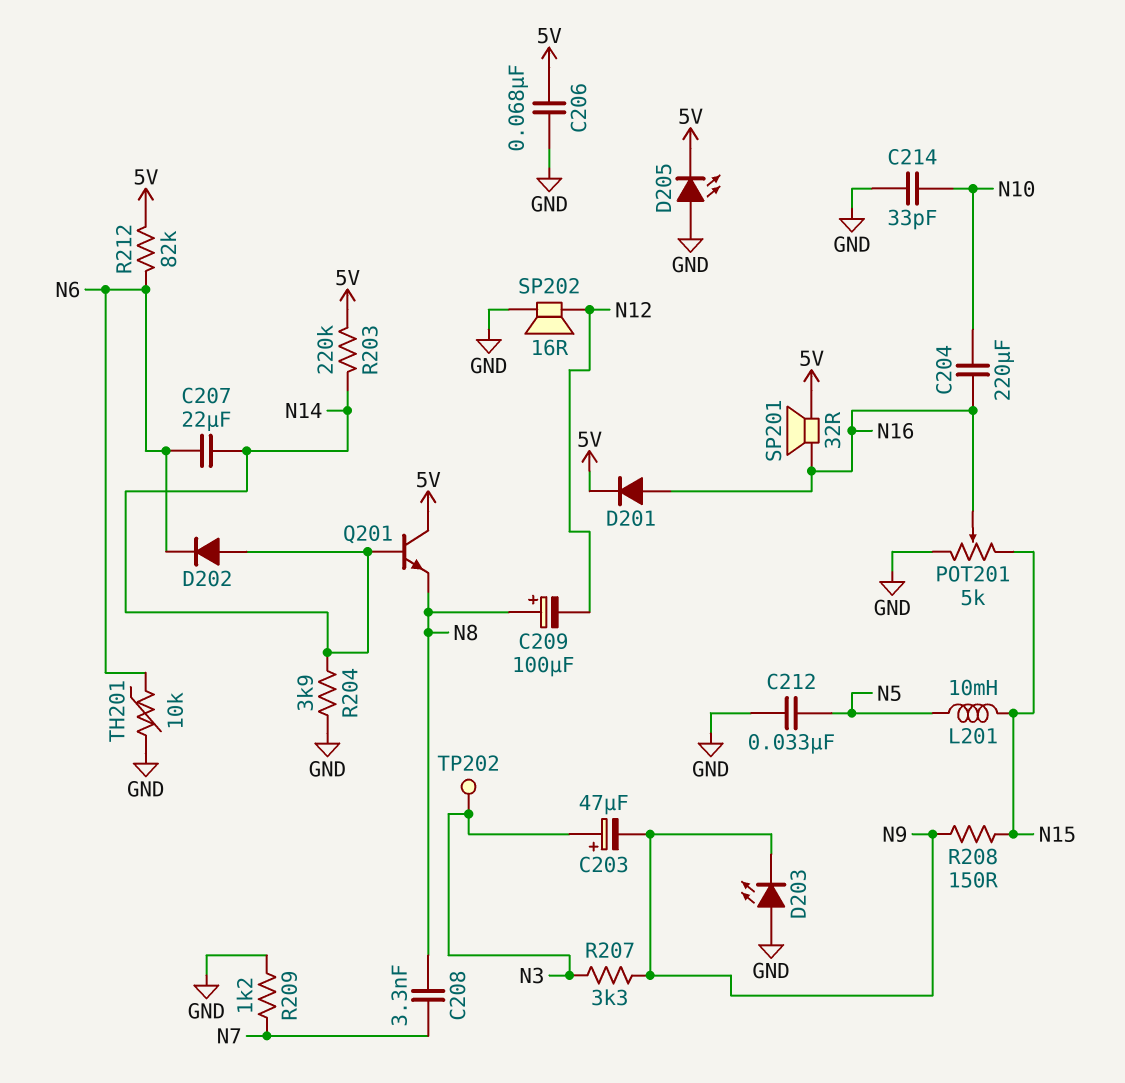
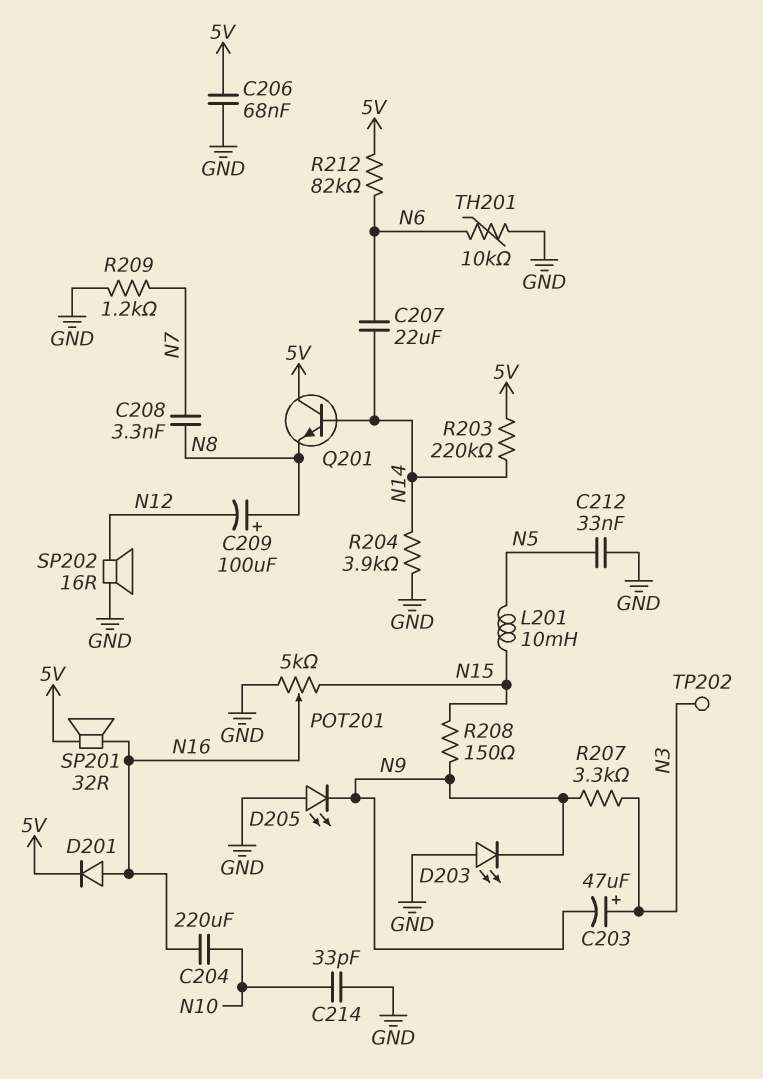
D202: diode (A N14, K N6) -> none
D205: LED (A GND, K 5V) -> LED (A GND, K N9)

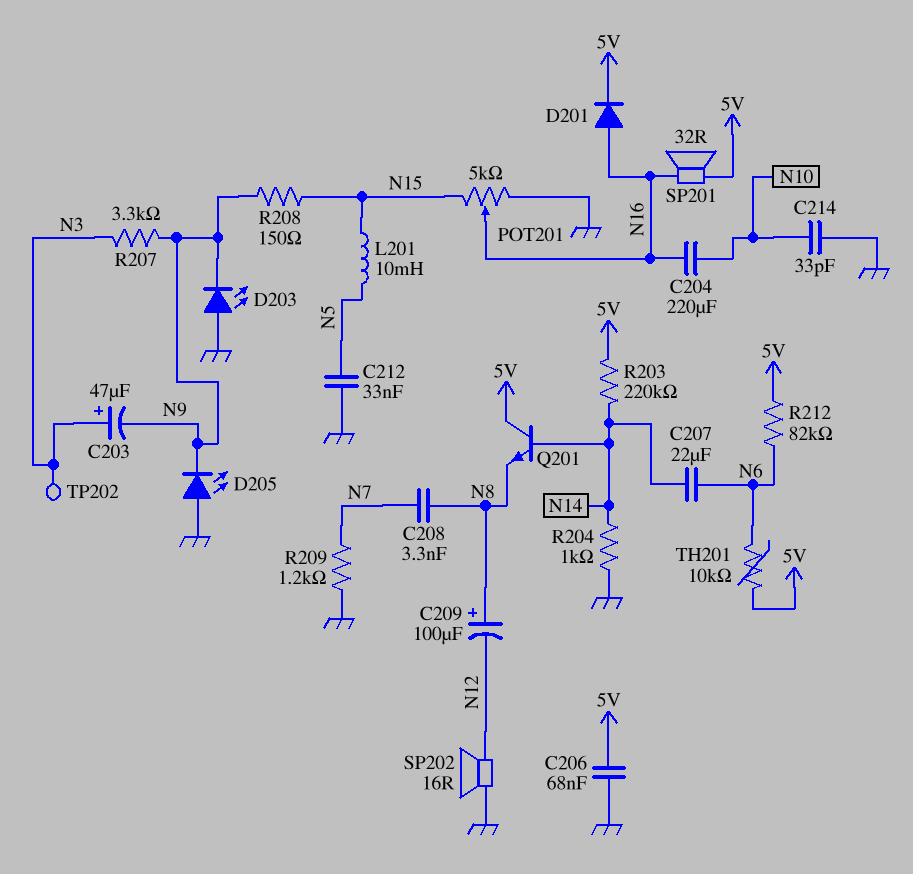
R204: 3.9k (GND, N14) -> 1k (GND, N14)
TH201: 10k (GND, N6) -> 10k (5V, N6)

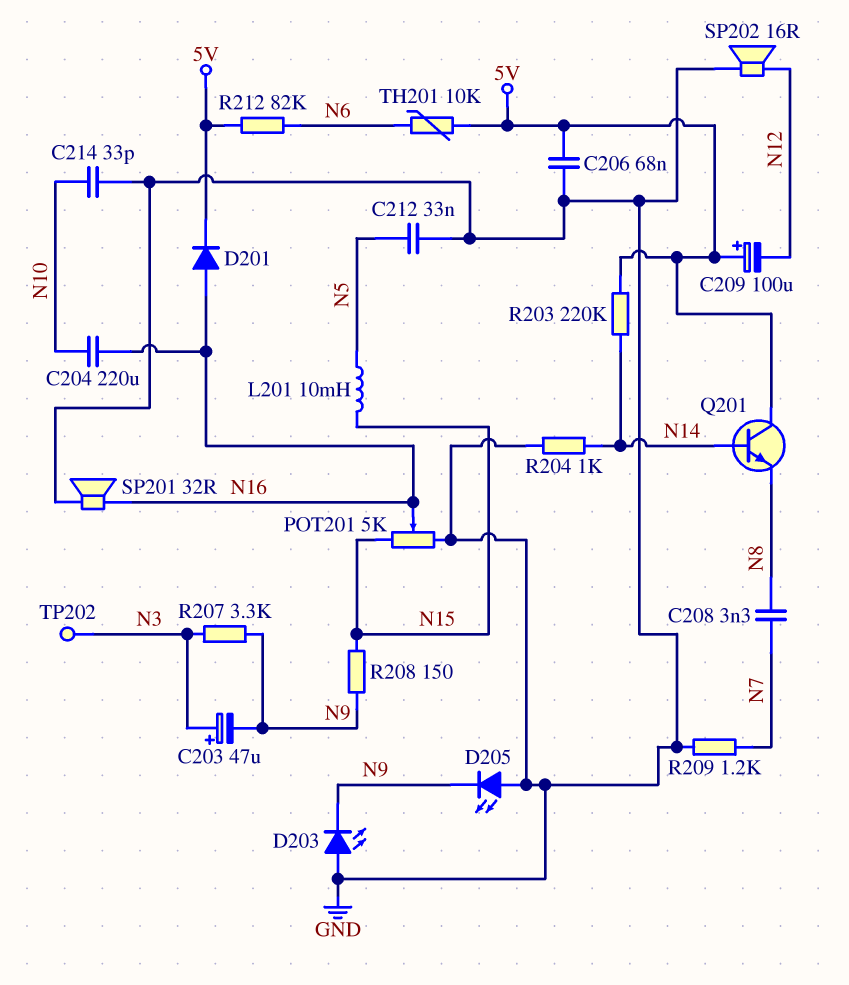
C207: 22uF (N6, N14) -> none
C209: 100uF (plus N8, minus N12) -> 100uF (plus 5V, minus N12)
SP201: speaker 32R (5V, N16) -> speaker 32R (GND, N16)

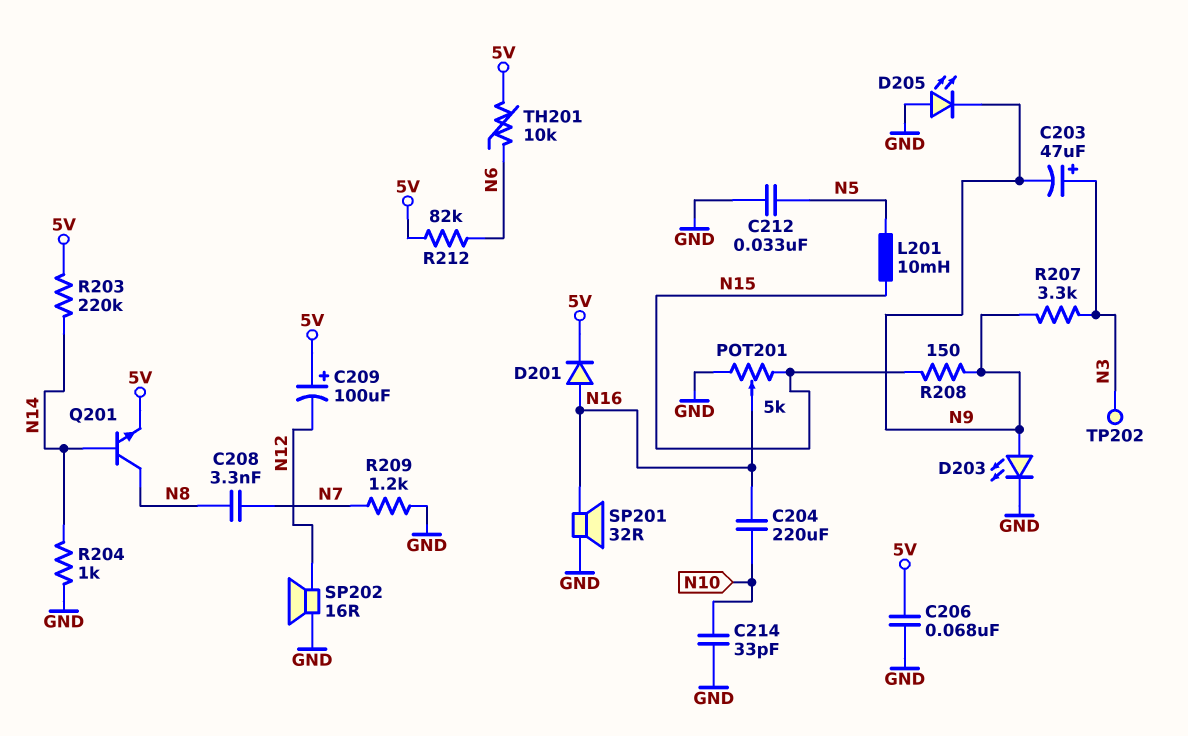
D203: LED (A GND, K N9) -> LED (A N9, K GND)
Q201: NPN (B N14, C 5V, E N8) -> NPN (B N14, C N8, E 5V)

